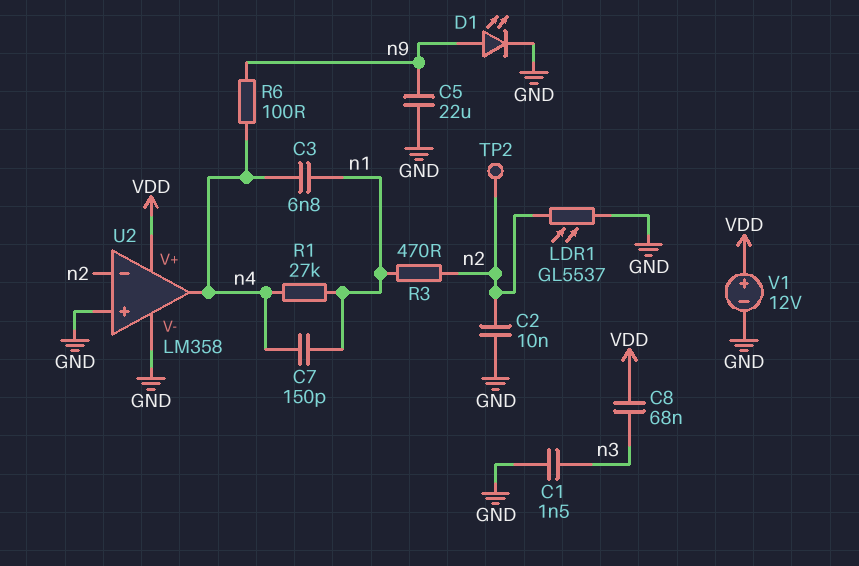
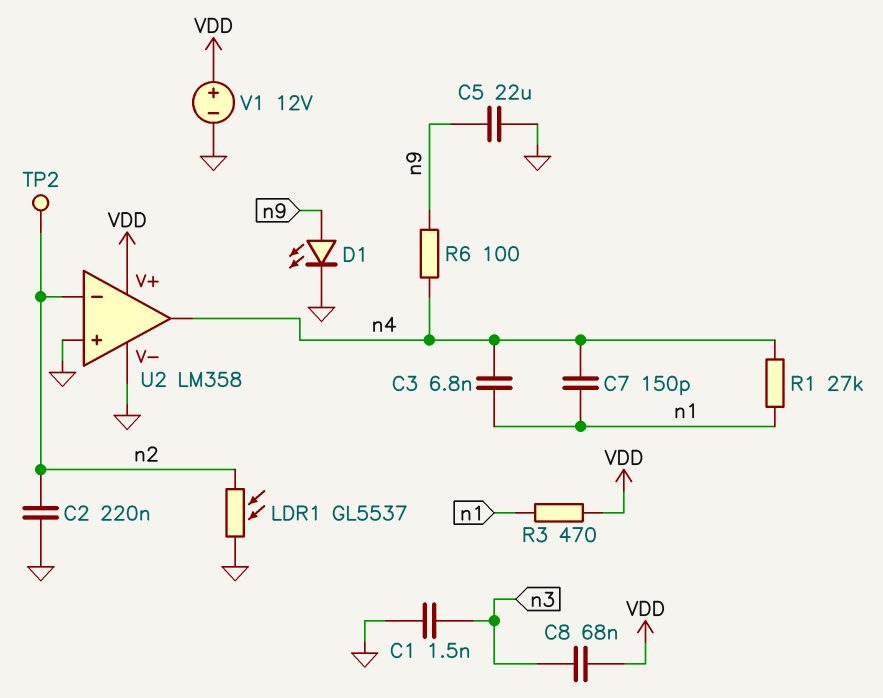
C2: 10nF (GND, n2) -> 220nF (GND, n2)
R3: 470 (n1, n2) -> 470 (VDD, n1)

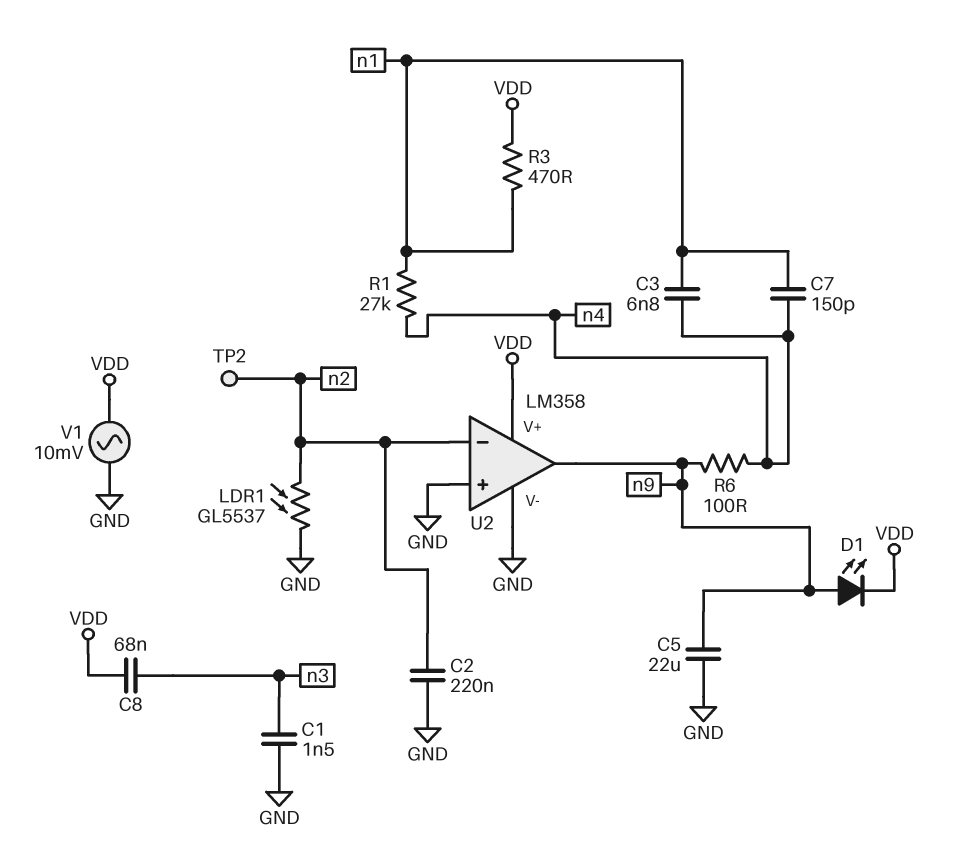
D1: LED (A n9, K GND) -> LED (A n9, K VDD)
U2 pin out: n4 -> n9
V1: 12V (plus VDD, minus GND) -> AC 10mV (GND, VDD)

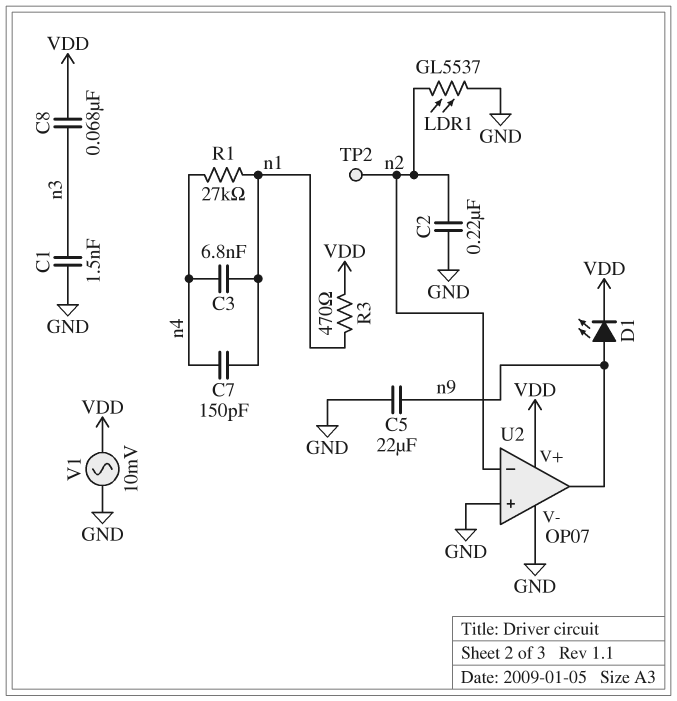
R6: 100 (n4, n9) -> none
U2: LM358 -> OP07

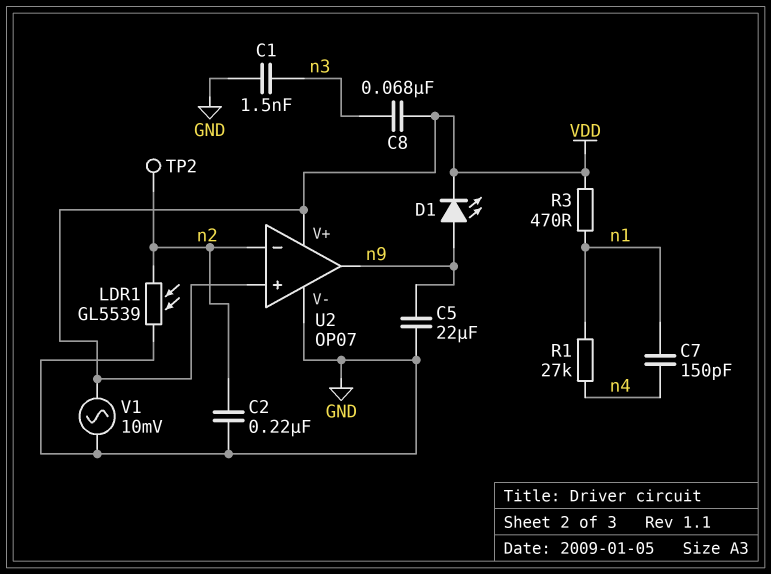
C3: 6.8nF (n1, n4) -> none
LDR1: GL5537 (GND, n2) -> GL5539 (GND, n2)
U2 pin in+: GND -> VDD

